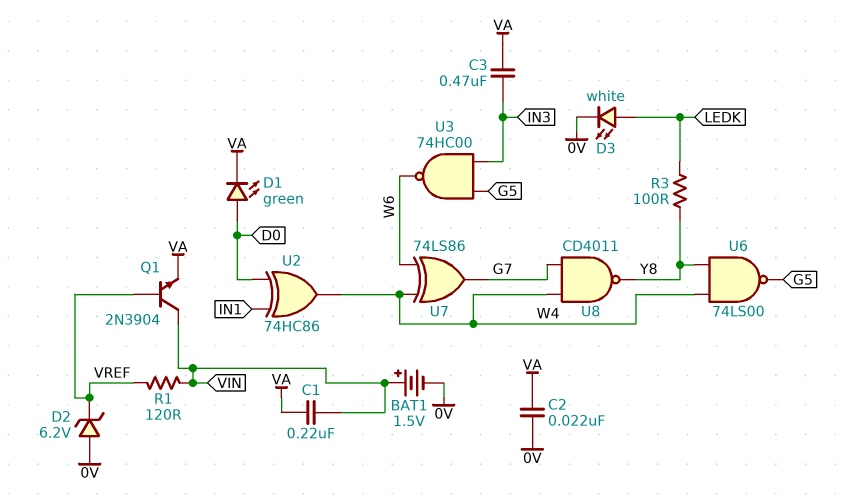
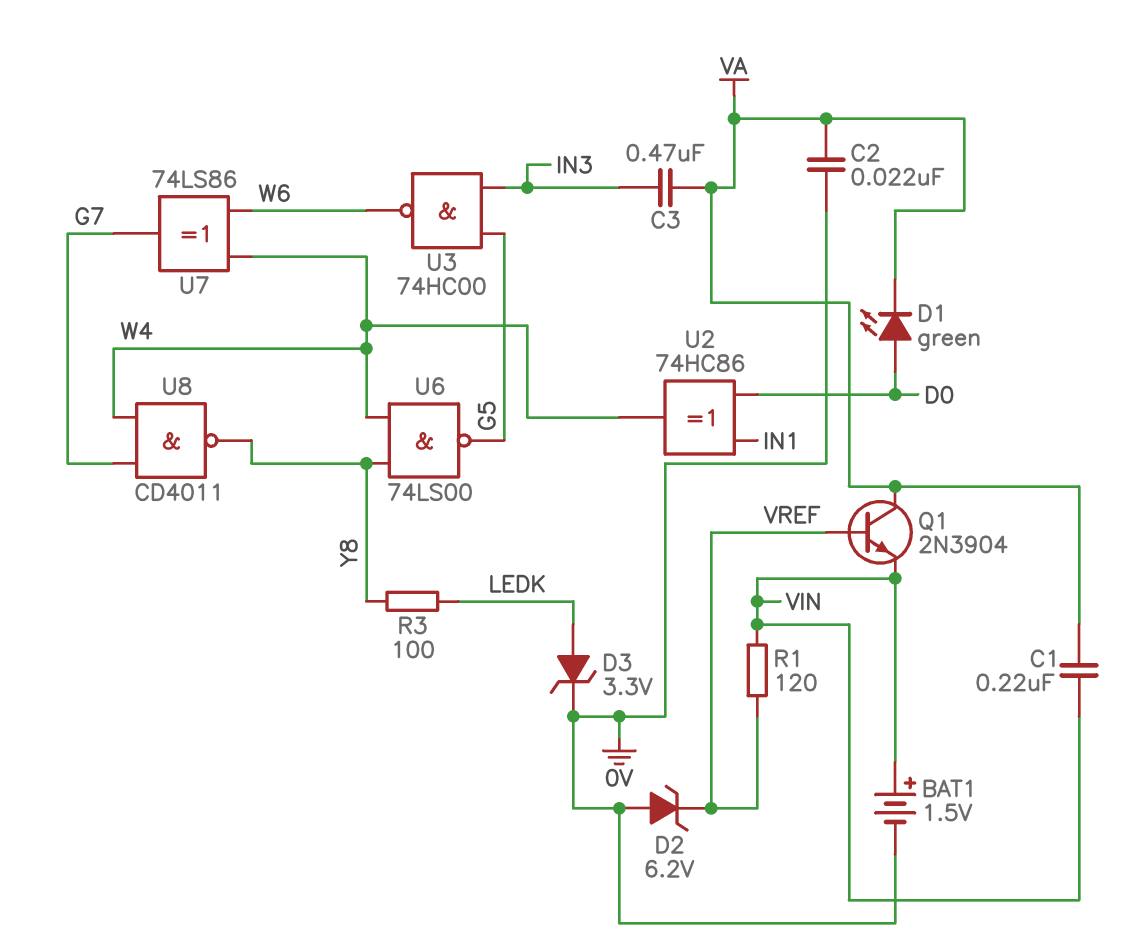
D3: LED white (A LEDK, K 0V) -> zener 3.3V (A LEDK, K 0V)
Q1: NPN 2N3904 (B VREF, C VIN, E VA) -> NPN 2N3904 (B VREF, C VA, E VIN)

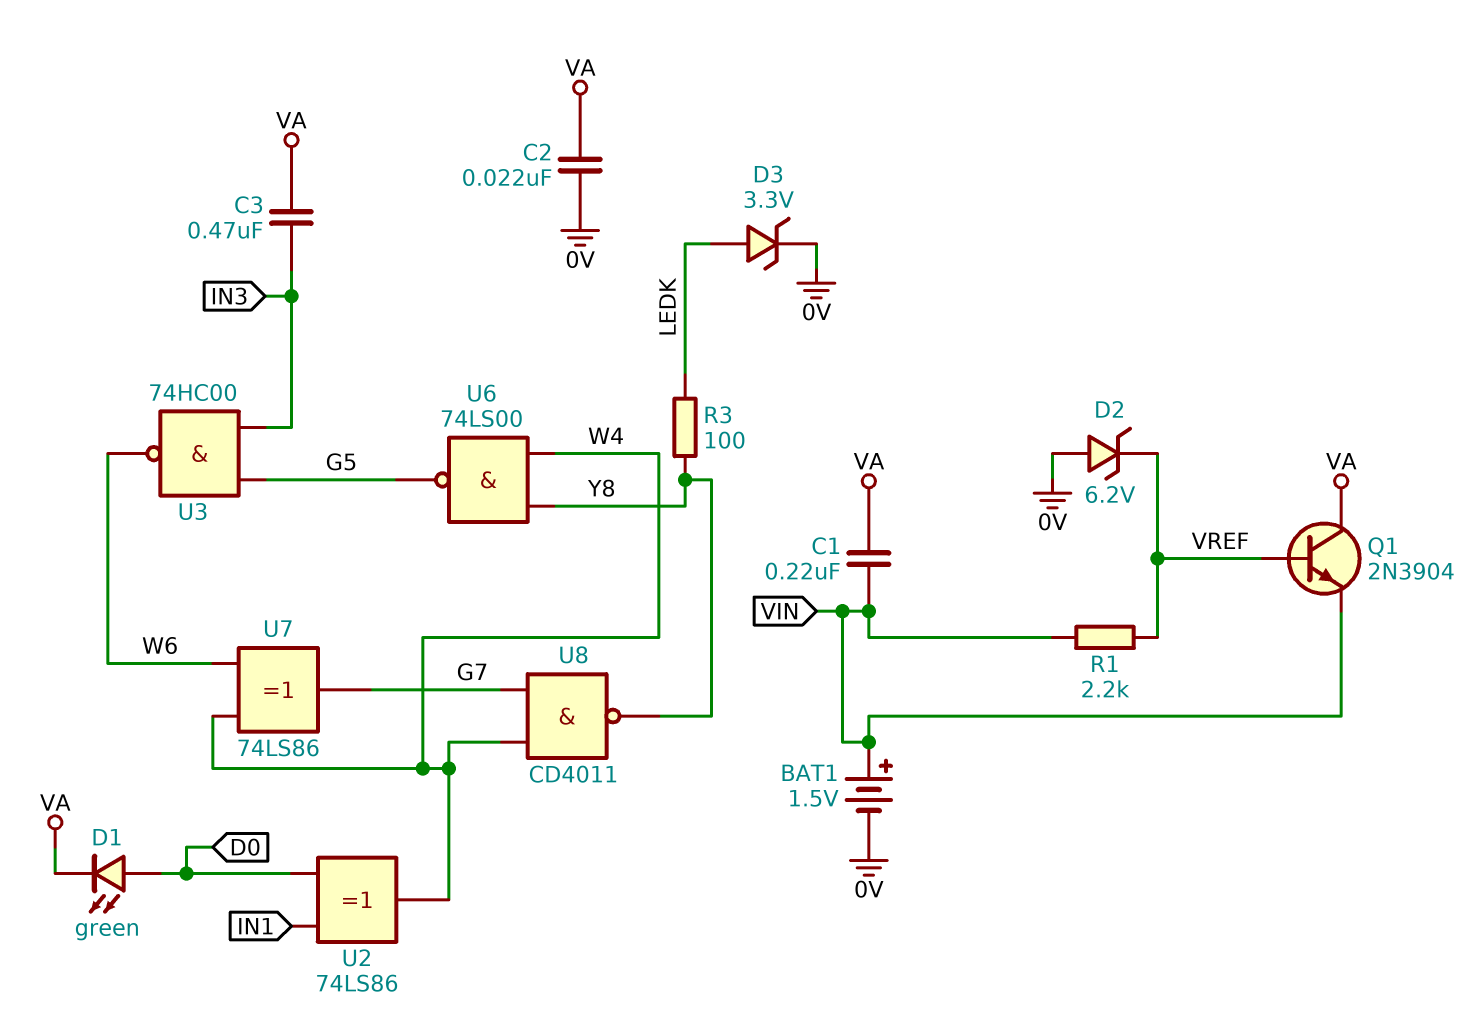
R1: 120 (VIN, VREF) -> 2.2k (VIN, VREF)
U2: XOR 74HC86 (in D0, in IN1, out W4) -> XOR 74LS86 (in D0, in IN1, out W4)

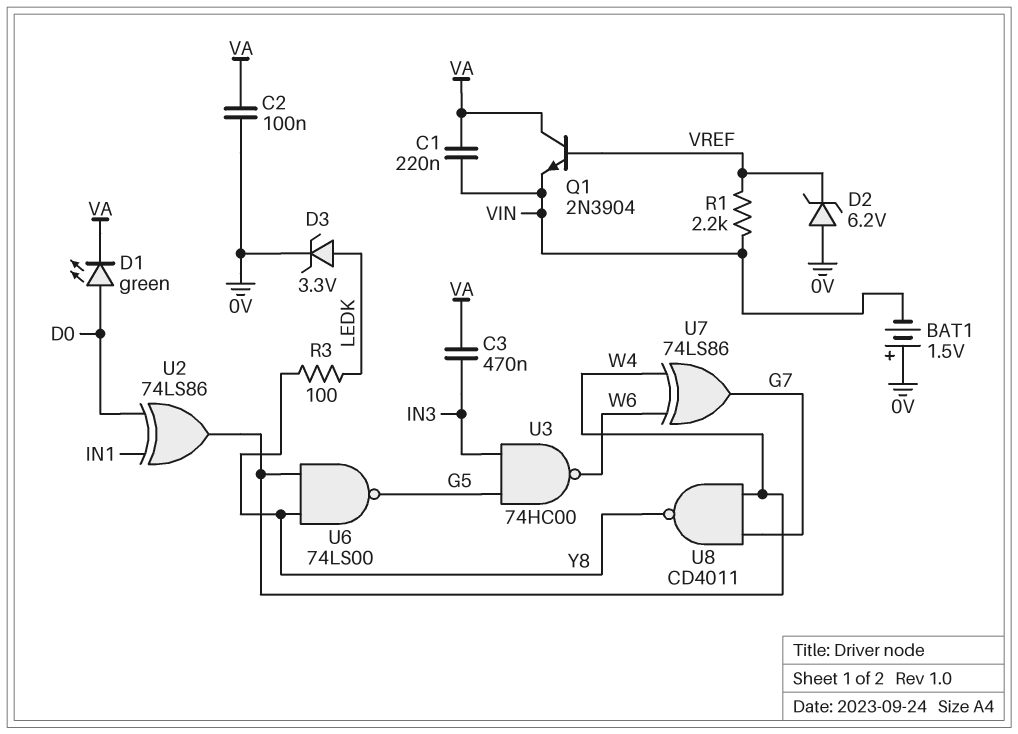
BAT1: 1.5V (plus VIN, minus 0V) -> 1.5V (plus 0V, minus VIN)
C2: 22nF (0V, VA) -> 100nF (0V, VA)

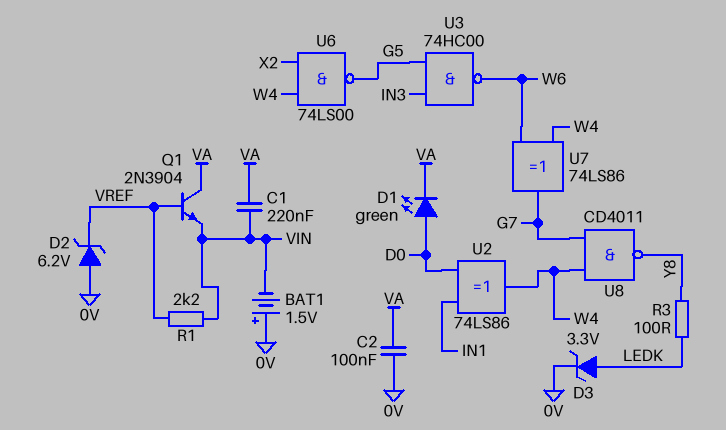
C3: 470nF (IN3, VA) -> none
U6: NAND 74LS00 (in W4, in Y8, out G5) -> NAND 74LS00 (in W4, in X2, out G5)

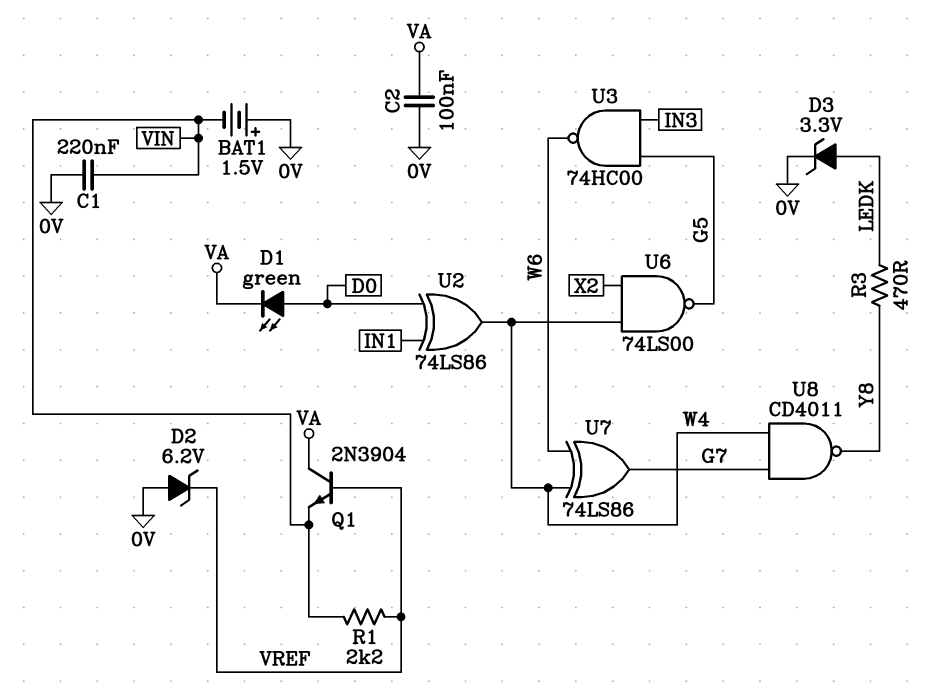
C1: 220nF (VA, VIN) -> 220nF (0V, VIN)
R3: 100 (LEDK, Y8) -> 470 (LEDK, Y8)

